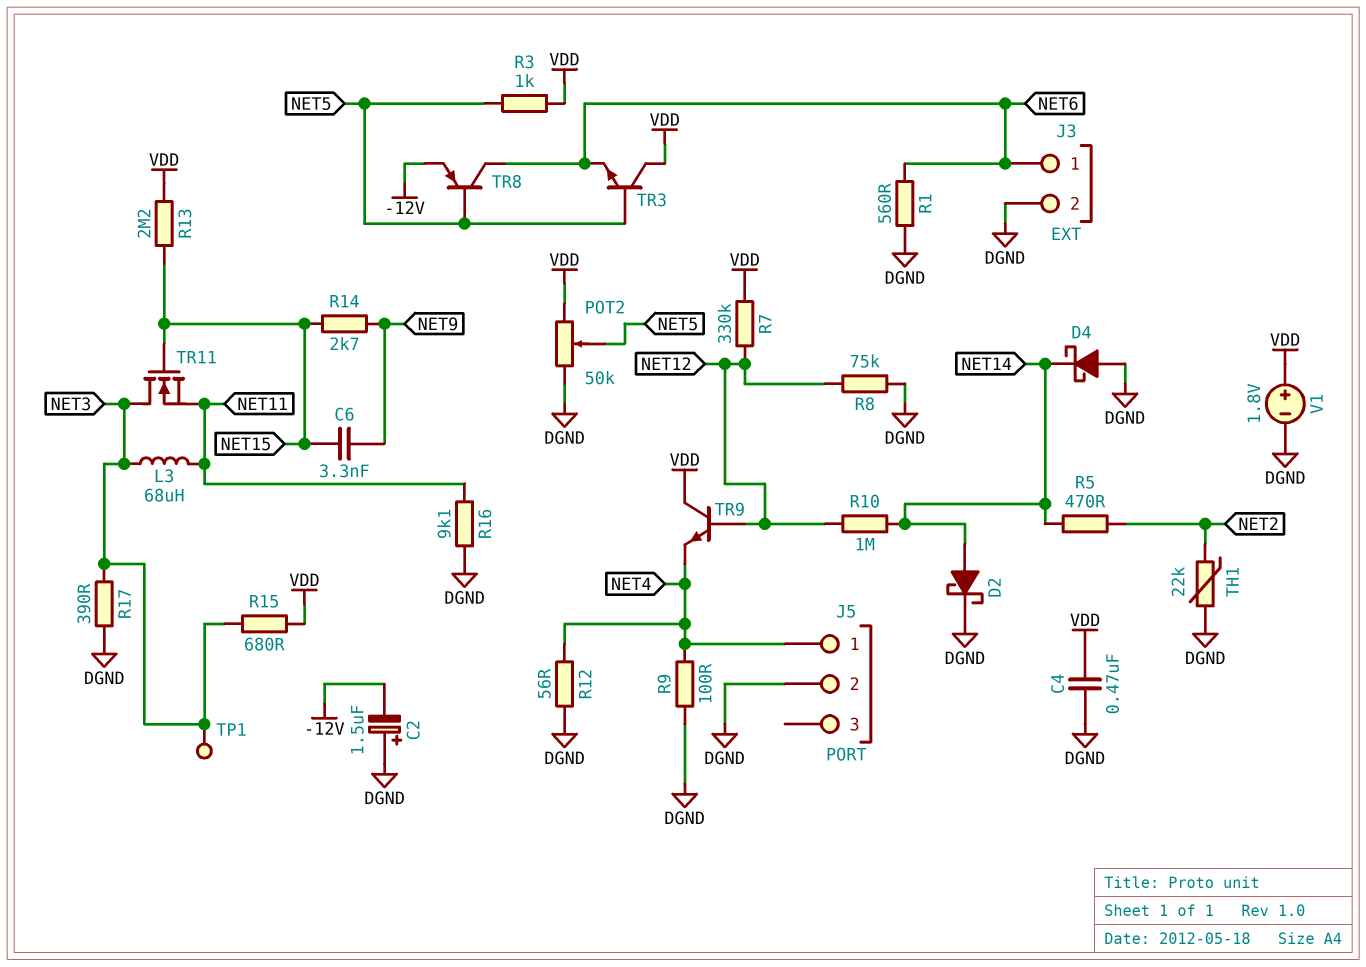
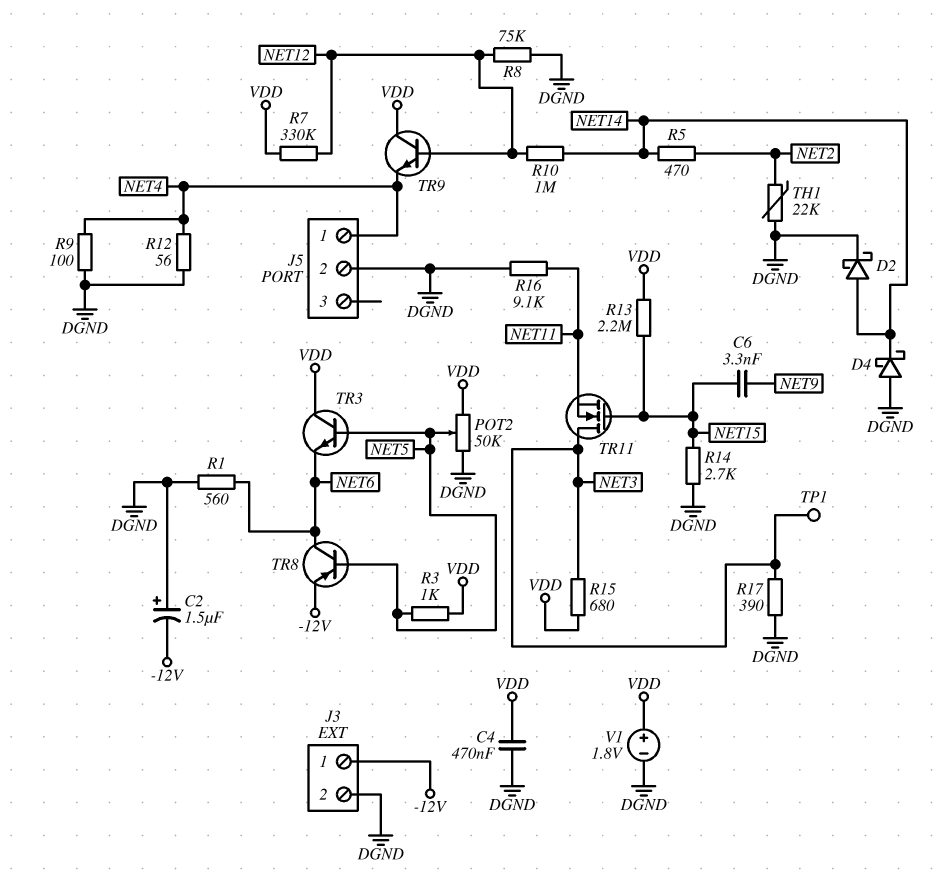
J3 pin 1: NET6 -> -12V
L3: 68uH (NET3, NET11) -> none
R14: 2.7k (NET9, NET15) -> 2.7k (DGND, NET15)

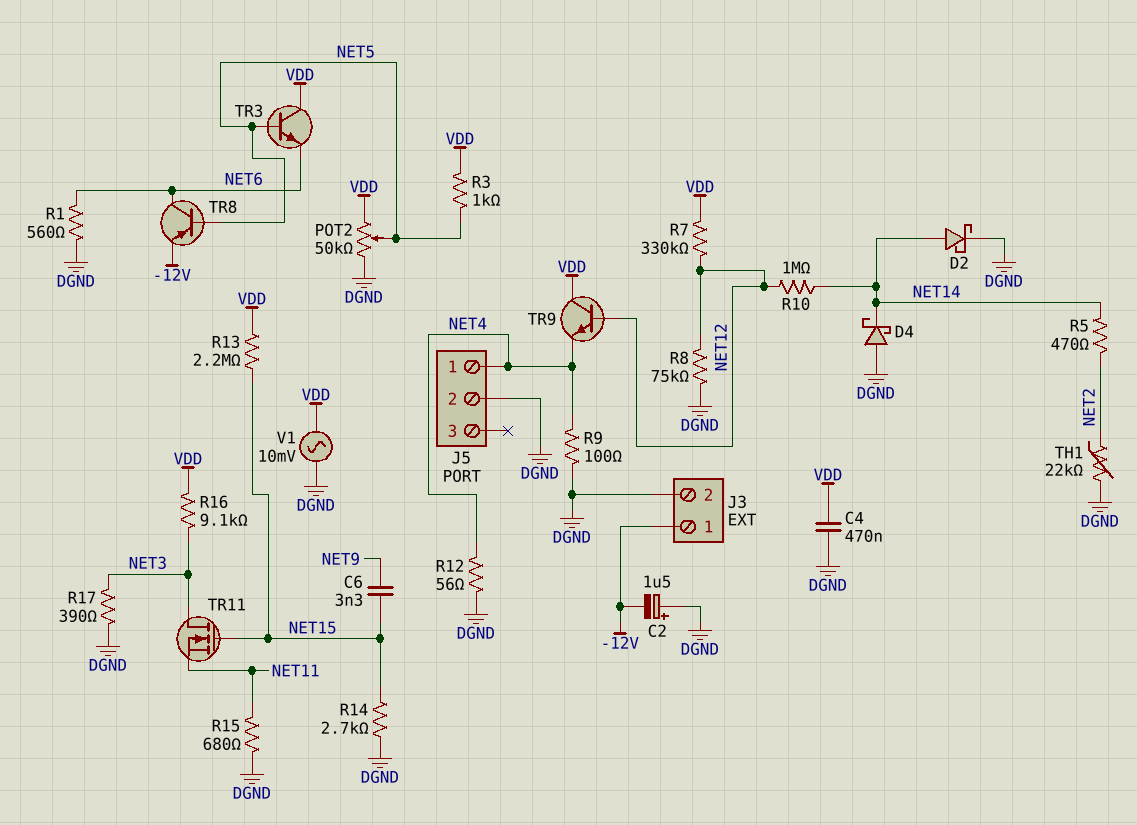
R15: 680 (NET3, VDD) -> 680 (DGND, NET11)
R16: 9.1k (DGND, NET11) -> 9.1k (NET3, VDD)
TP1: test point (NET3) -> none
V1: 1.8V (plus VDD, minus DGND) -> AC 10mV (DGND, VDD)

